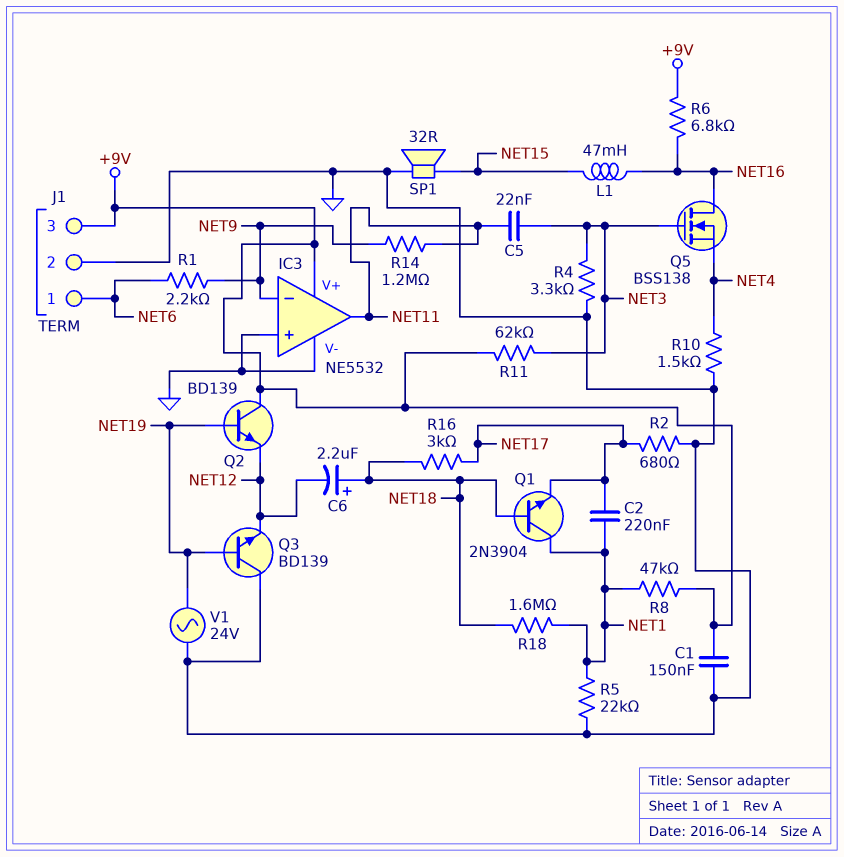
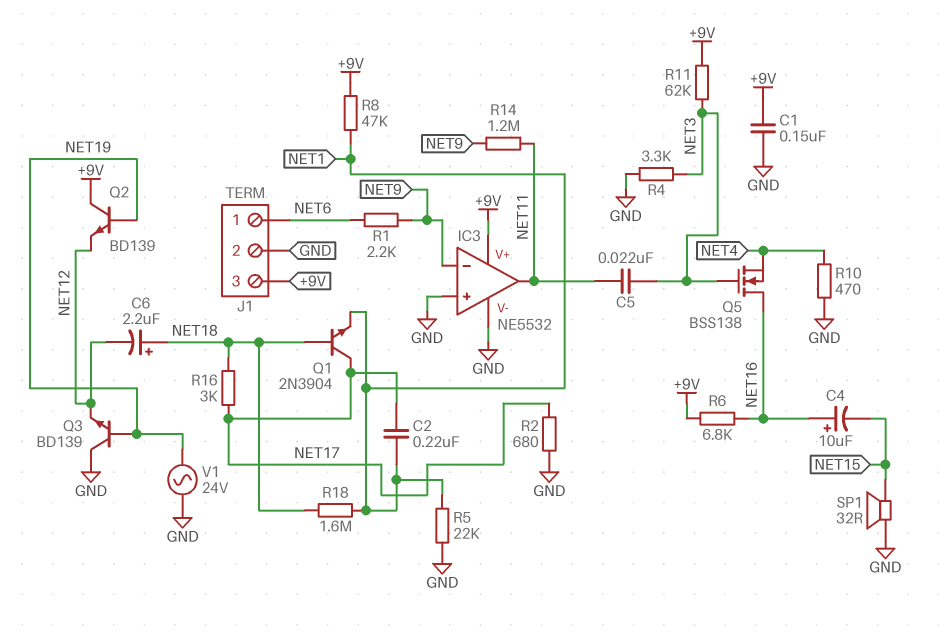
C4: none -> 10uF (plus NET16, minus NET15)
L1: 47mH (NET15, NET16) -> none
Q1: NPN 2N3904 (B NET18, C NET1, E NET17) -> NPN 2N3904 (B NET18, C NET17, E NET1)
R10: 1.5k (GND, NET4) -> 470 (GND, NET4)

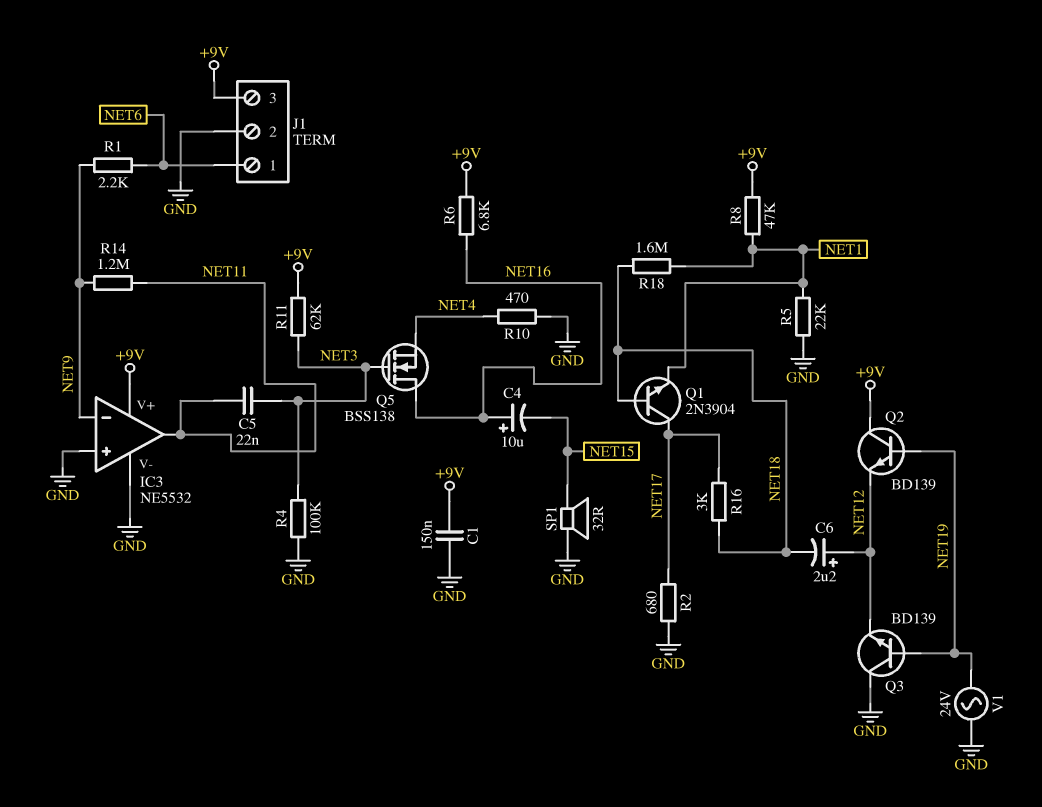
C2: 220nF (NET1, NET17) -> none
C6: 2.2uF (plus NET18, minus NET12) -> 2.2uF (plus NET12, minus NET18)
R4: 3.3k (GND, NET3) -> 100k (GND, NET3)

